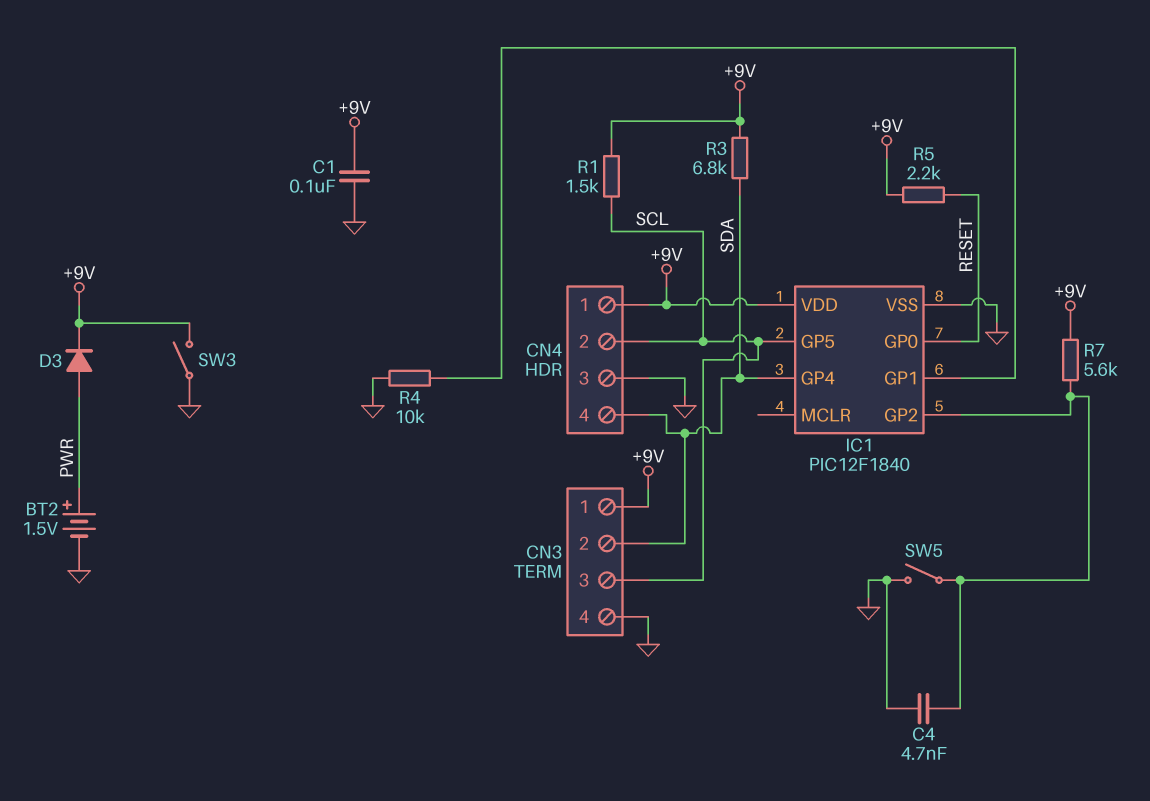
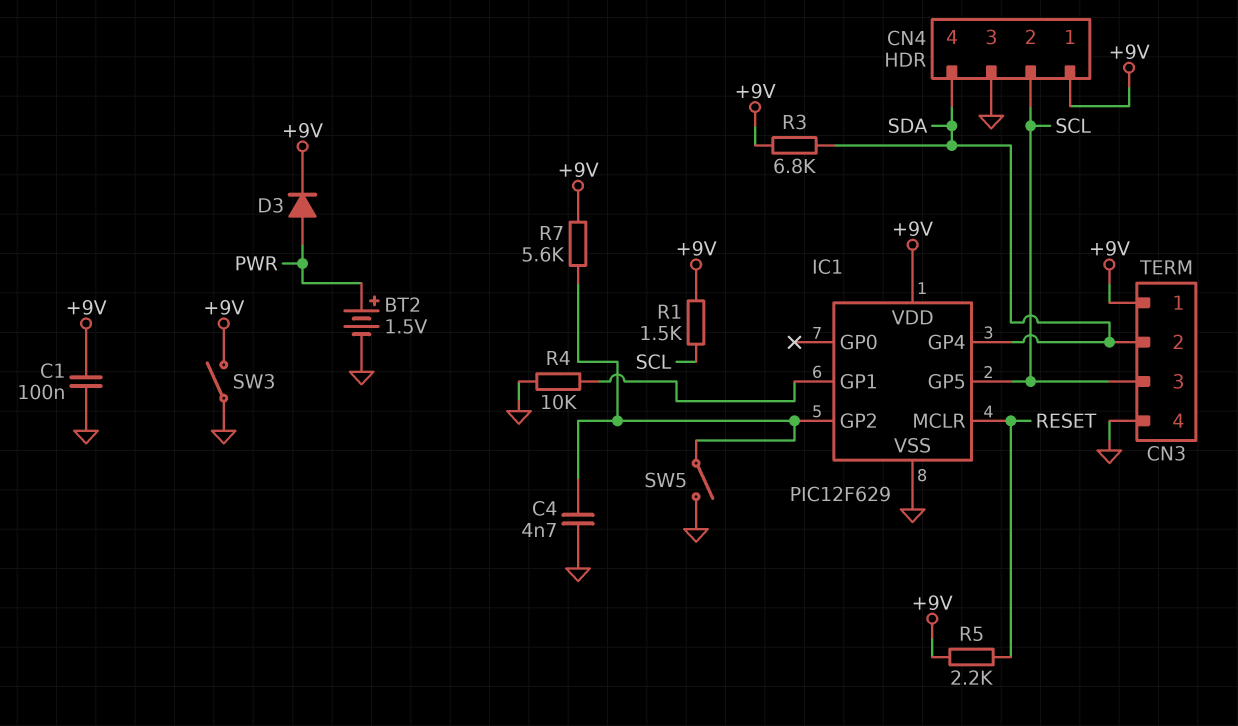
IC1: PIC12F1840 -> PIC12F629
IC1 pin GP0: RESET -> none
IC1 pin MCLR: none -> RESET

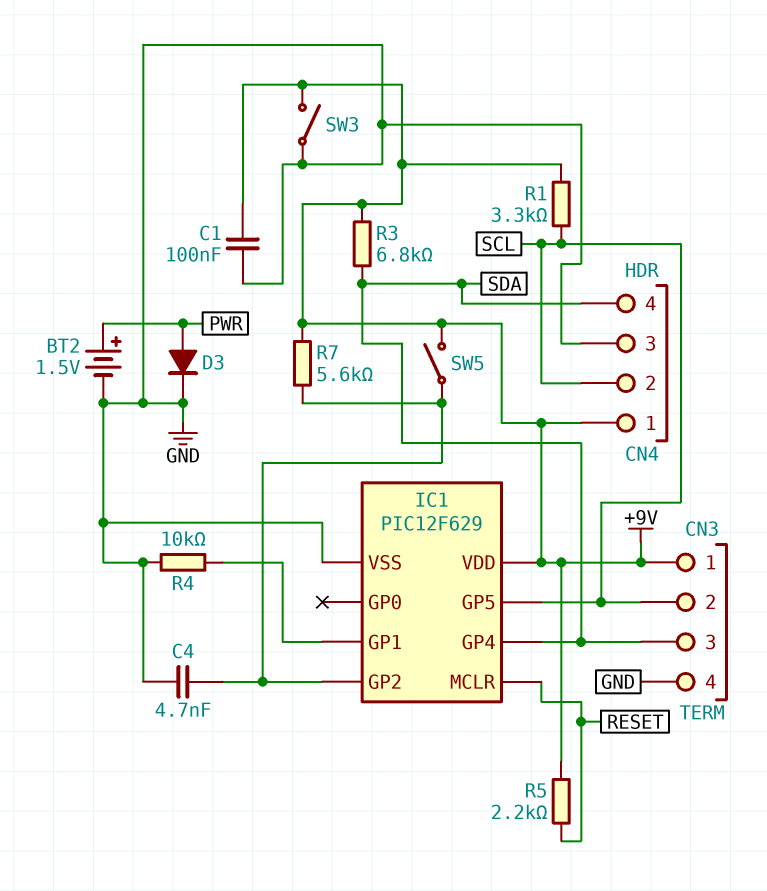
CN3 pin 2: SDA -> SCL
CN3 pin 3: SCL -> SDA
D3: diode (A PWR, K +9V) -> diode (A PWR, K GND)
R1: 1.5k (+9V, SCL) -> 3.3k (+9V, SCL)
SW5: switch (GND, IC1/GP2) -> switch (+9V, IC1/GP2)

